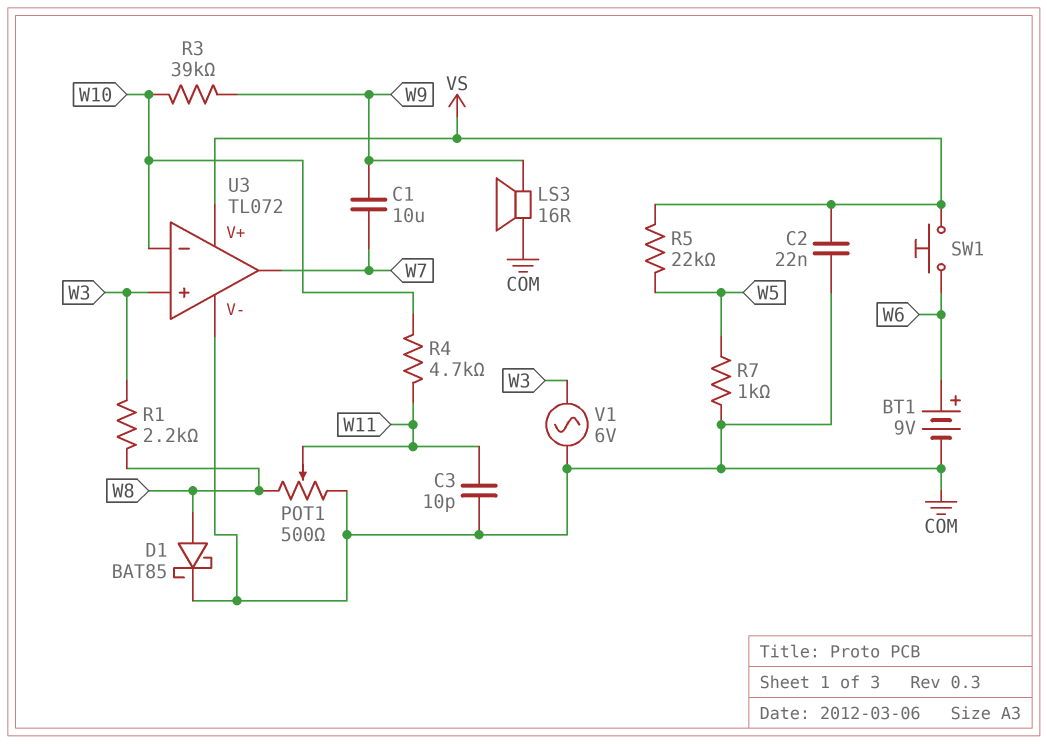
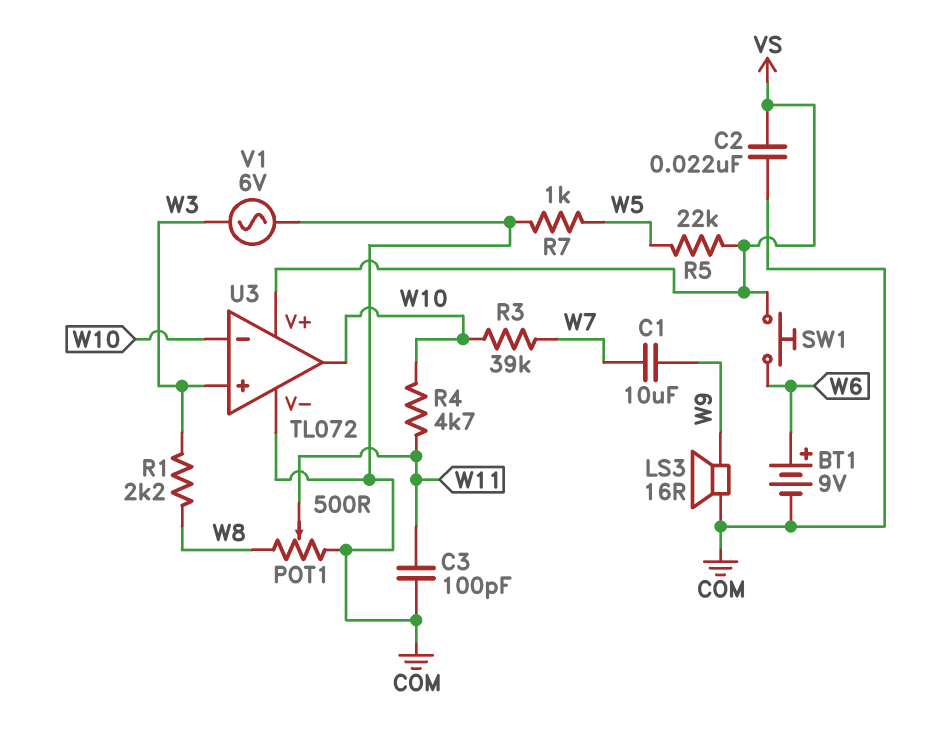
C3: 10pF (COM, W11) -> 100pF (COM, W11)
D1: schottky BAT85 (A W8, K COM) -> none
R3: 39k (W9, W10) -> 39k (W7, W10)
U3 pin out: W7 -> W10

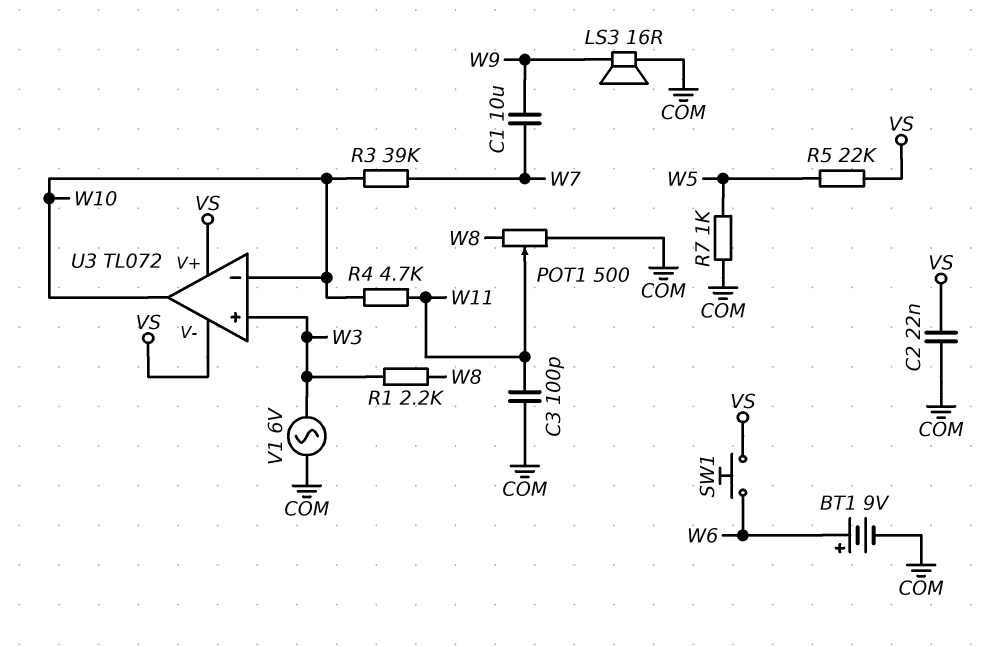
U3 pin V-: COM -> VS

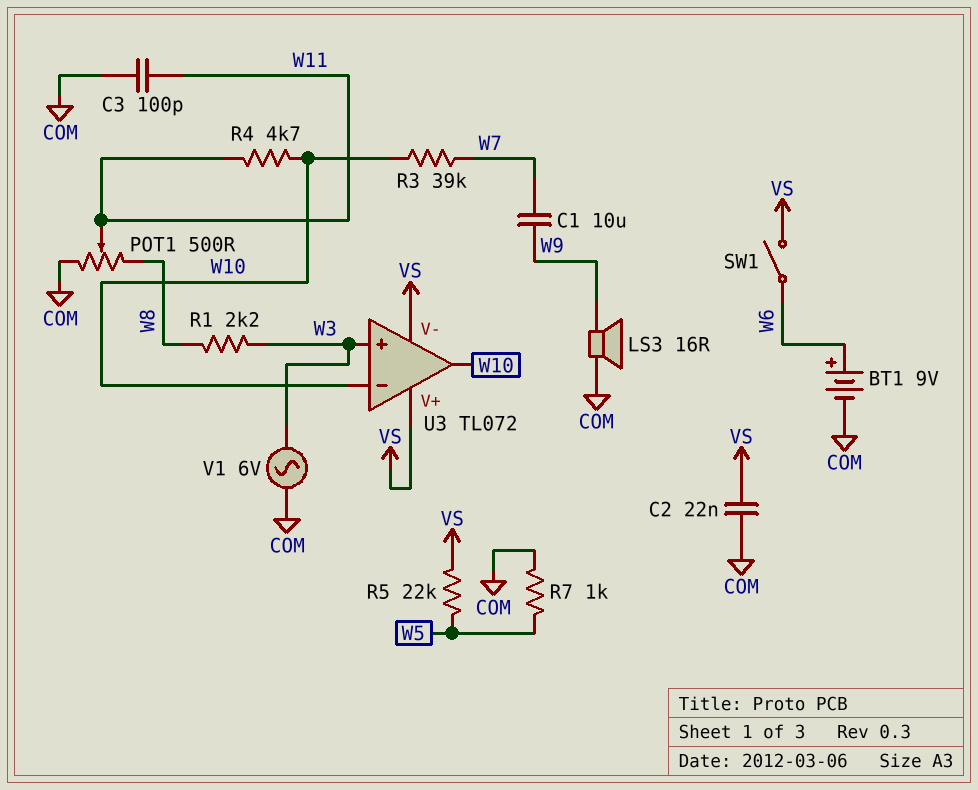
SW1: button (VS, W6) -> switch (VS, W6)

